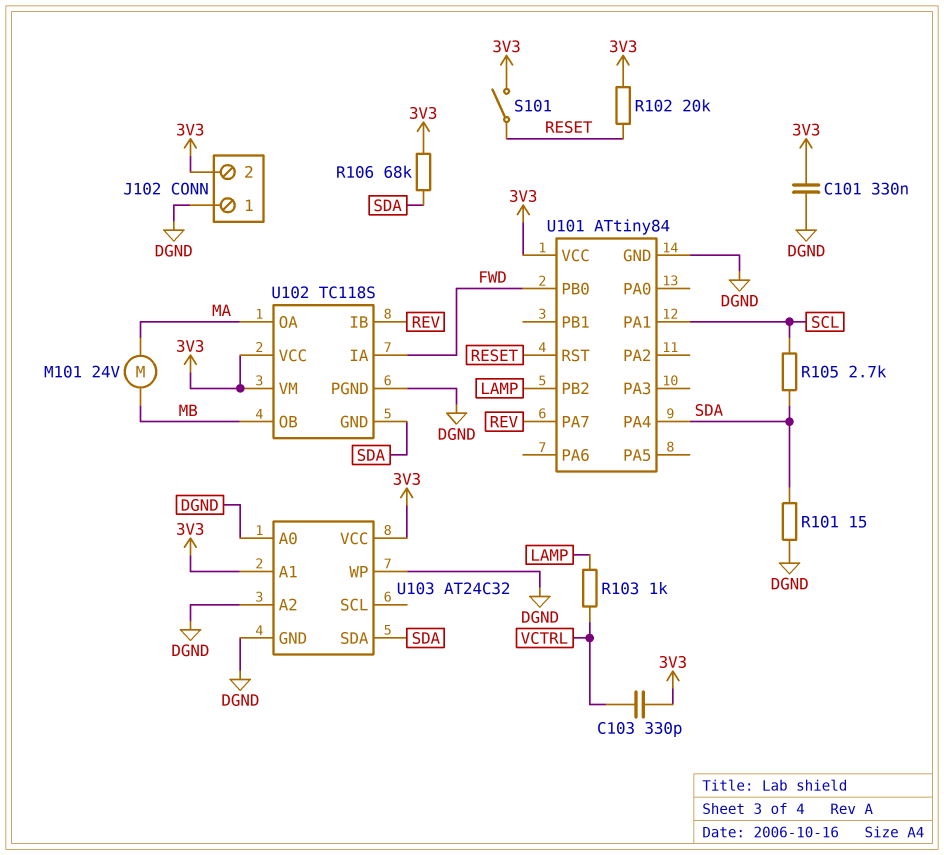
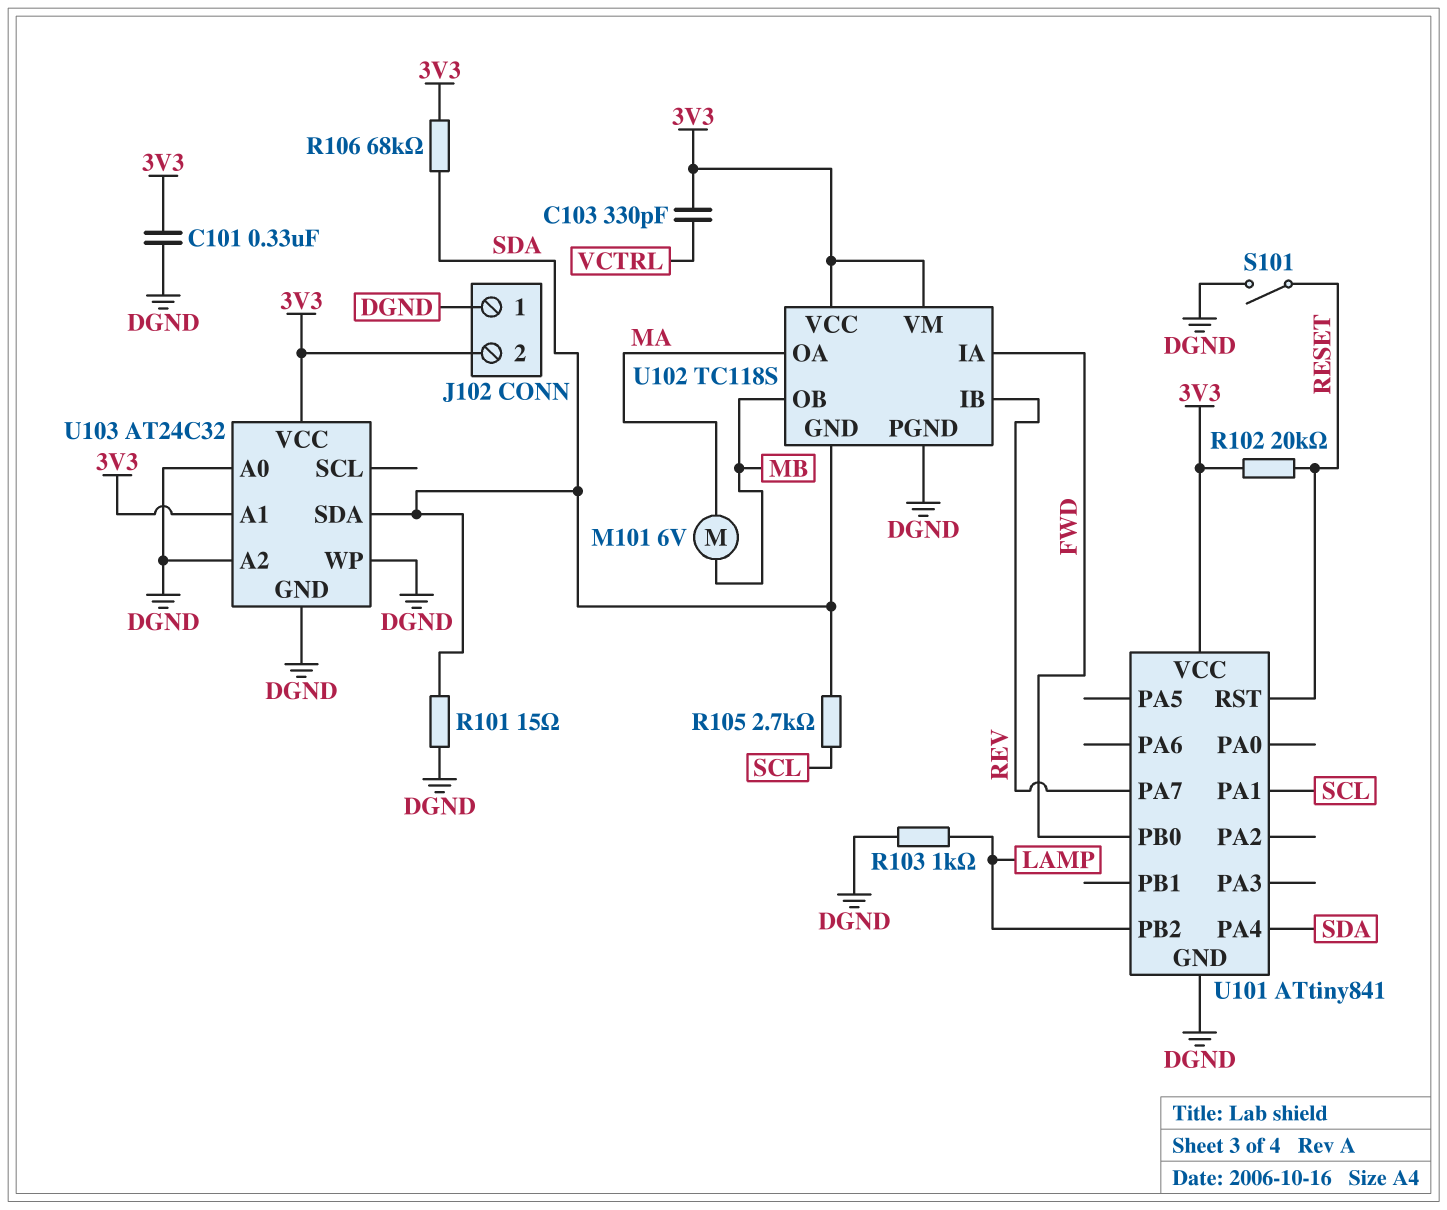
M101: motor 24V (MA, MB) -> motor 6V (MA, MB)
R103: 1k (LAMP, VCTRL) -> 1k (DGND, LAMP)
S101: switch (3V3, RESET) -> switch (DGND, RESET)
U101: ATtiny84 -> ATtiny841

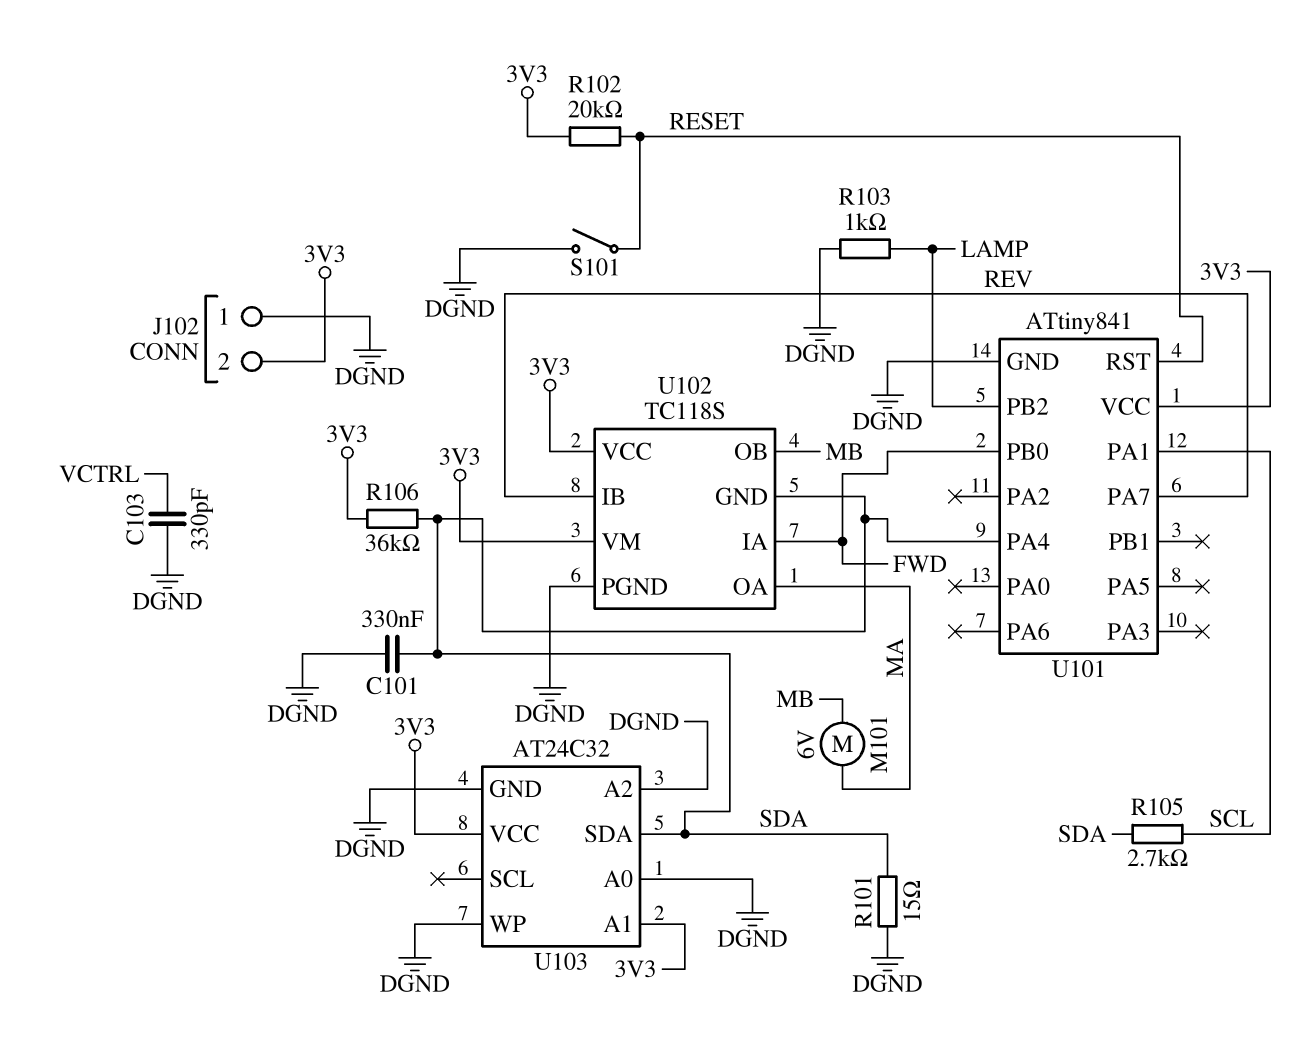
C101: 330nF (3V3, DGND) -> 330nF (DGND, SDA)
C103: 330pF (3V3, VCTRL) -> 330pF (DGND, VCTRL)
R106: 68k (3V3, SDA) -> 36k (3V3, SDA)

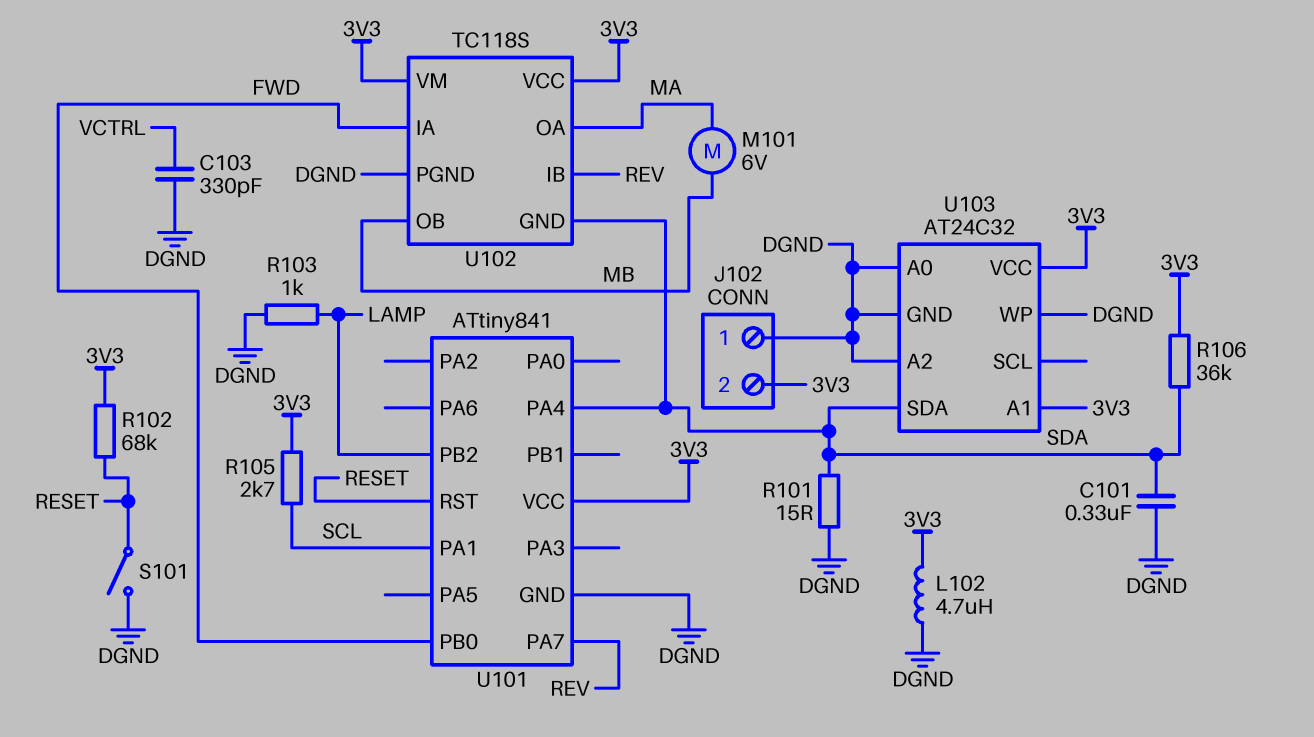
L102: none -> 4.7uH (3V3, DGND)
R102: 20k (3V3, RESET) -> 68k (3V3, RESET)
R105: 2.7k (SCL, SDA) -> 2.7k (3V3, SCL)

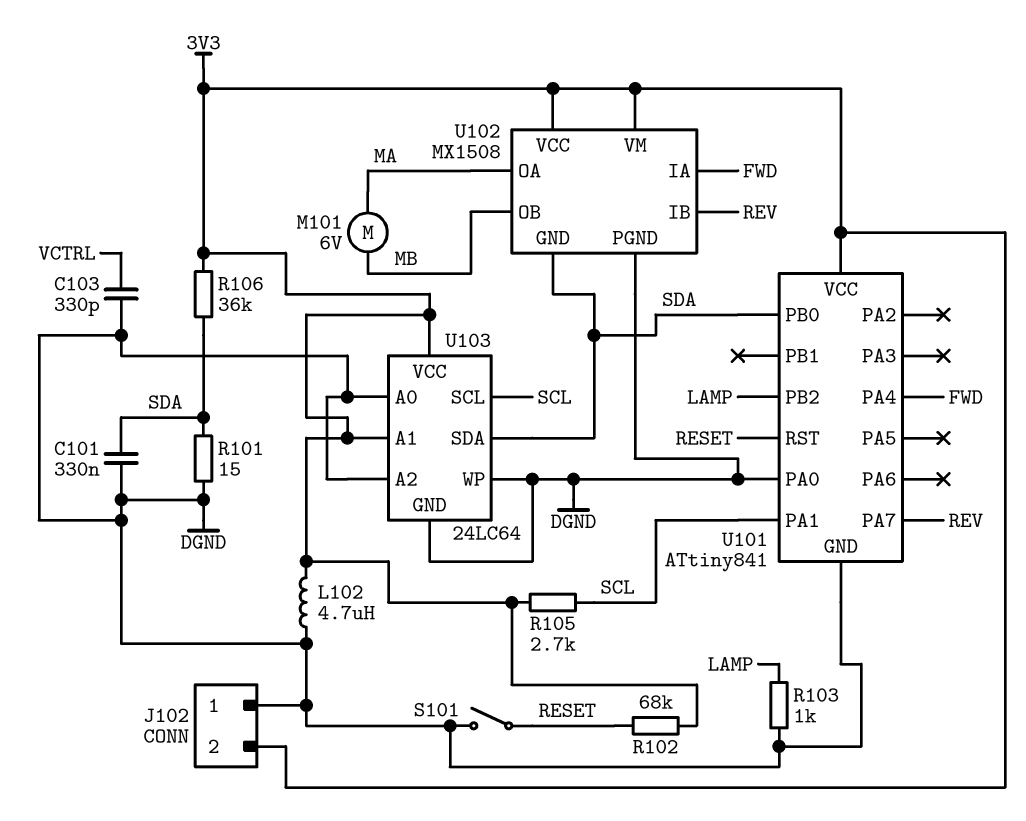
U101 pin PA0: none -> DGND
U101 pin PA4: SDA -> FWD
U101 pin PB0: FWD -> SDA
U102: TC118S -> MX1508
U103: AT24C32 -> 24LC64
U103 pin SCL: none -> SCL

